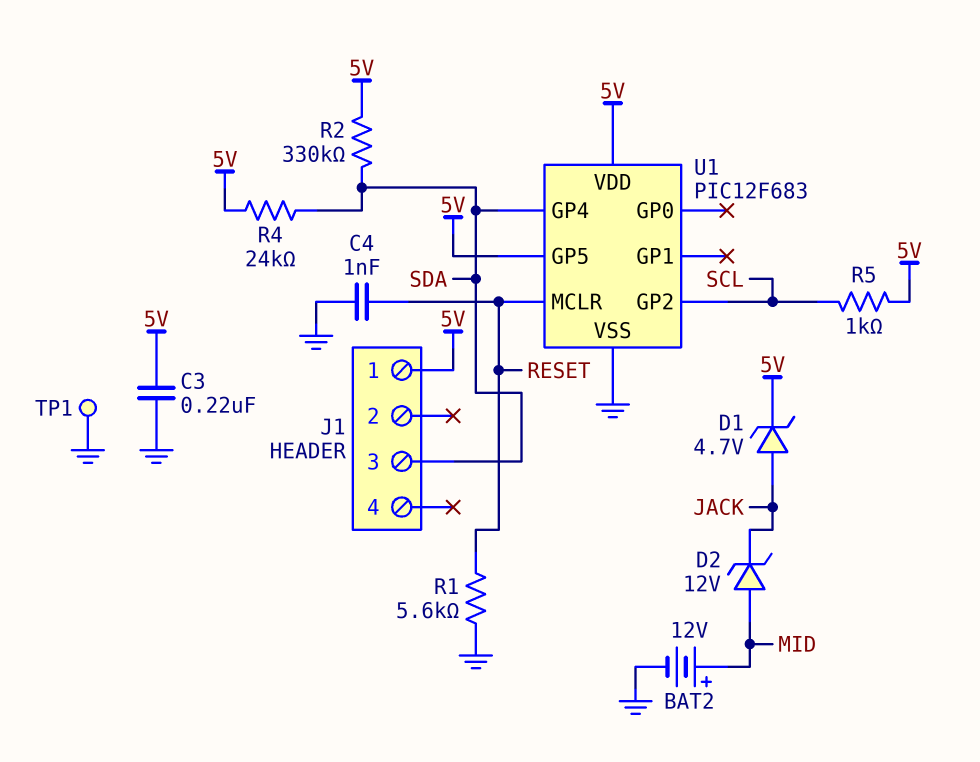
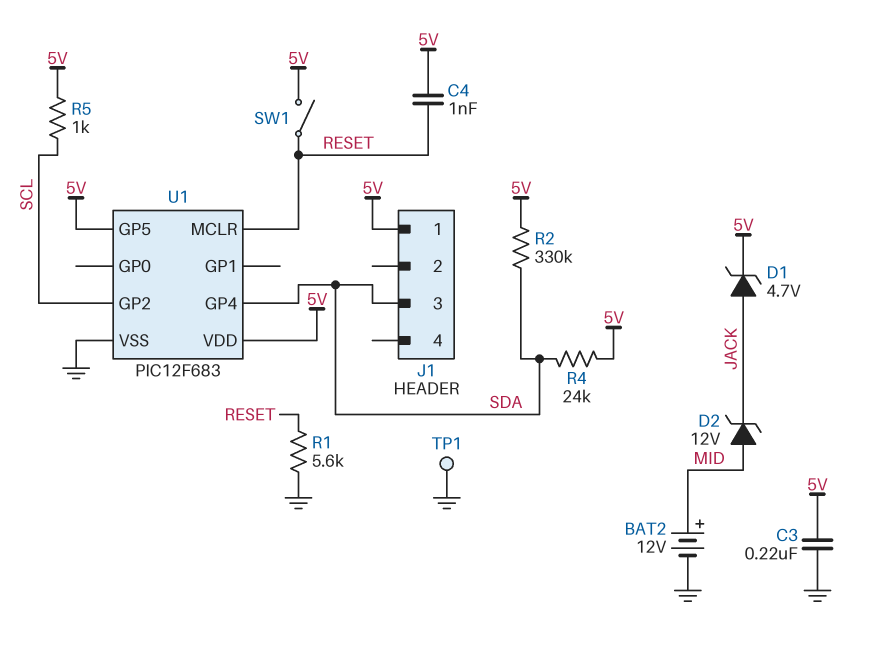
C4: 1nF (GND, RESET) -> 1nF (5V, RESET)
SW1: none -> switch (5V, RESET)

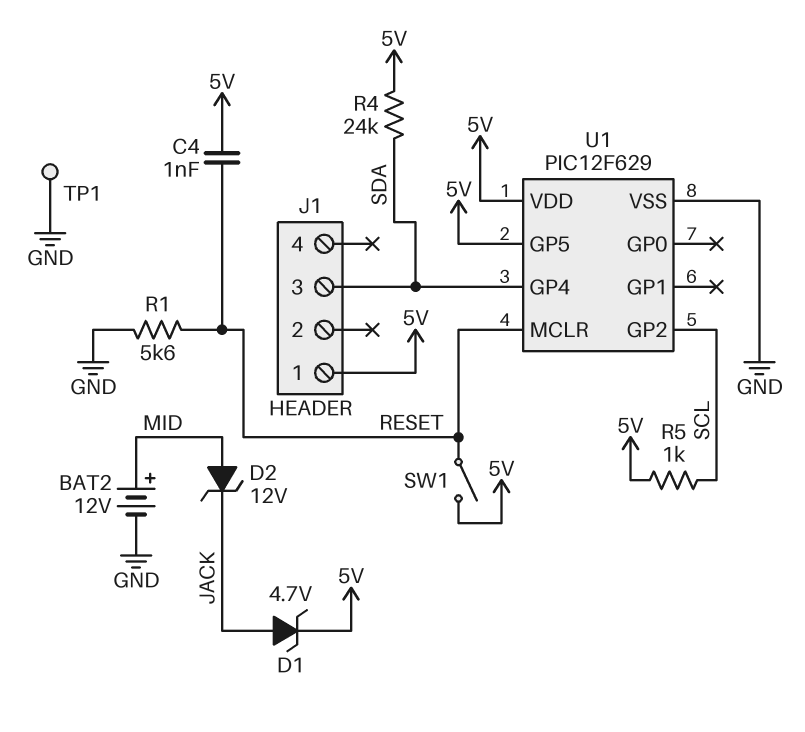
C3: 220nF (5V, GND) -> none
R2: 330k (5V, SDA) -> none
U1: PIC12F683 -> PIC12F629

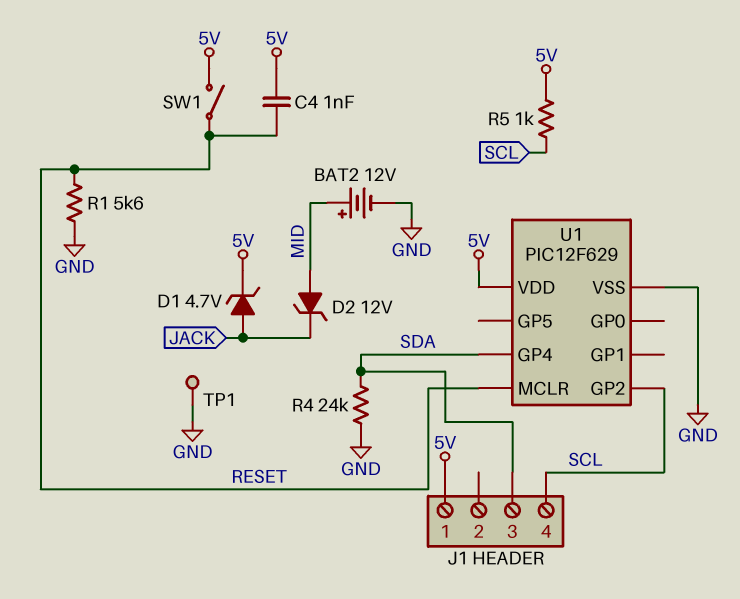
J1 pin 4: none -> SCL
R4: 24k (5V, SDA) -> 24k (GND, SDA)
U1 pin GP5: 5V -> none

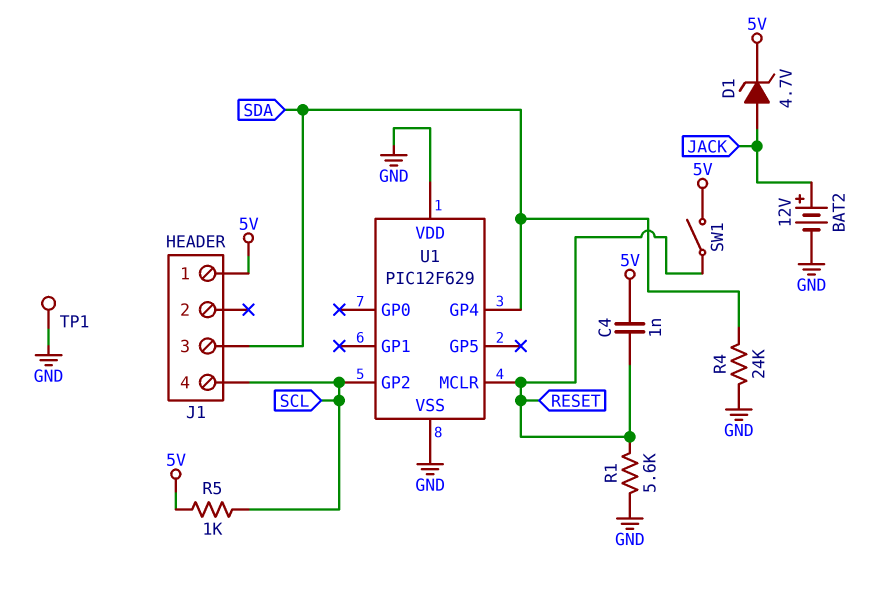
BAT2: 12V (plus MID, minus GND) -> 12V (plus JACK, minus GND)
D2: zener 12V (A MID, K JACK) -> none
U1 pin VDD: 5V -> GND

